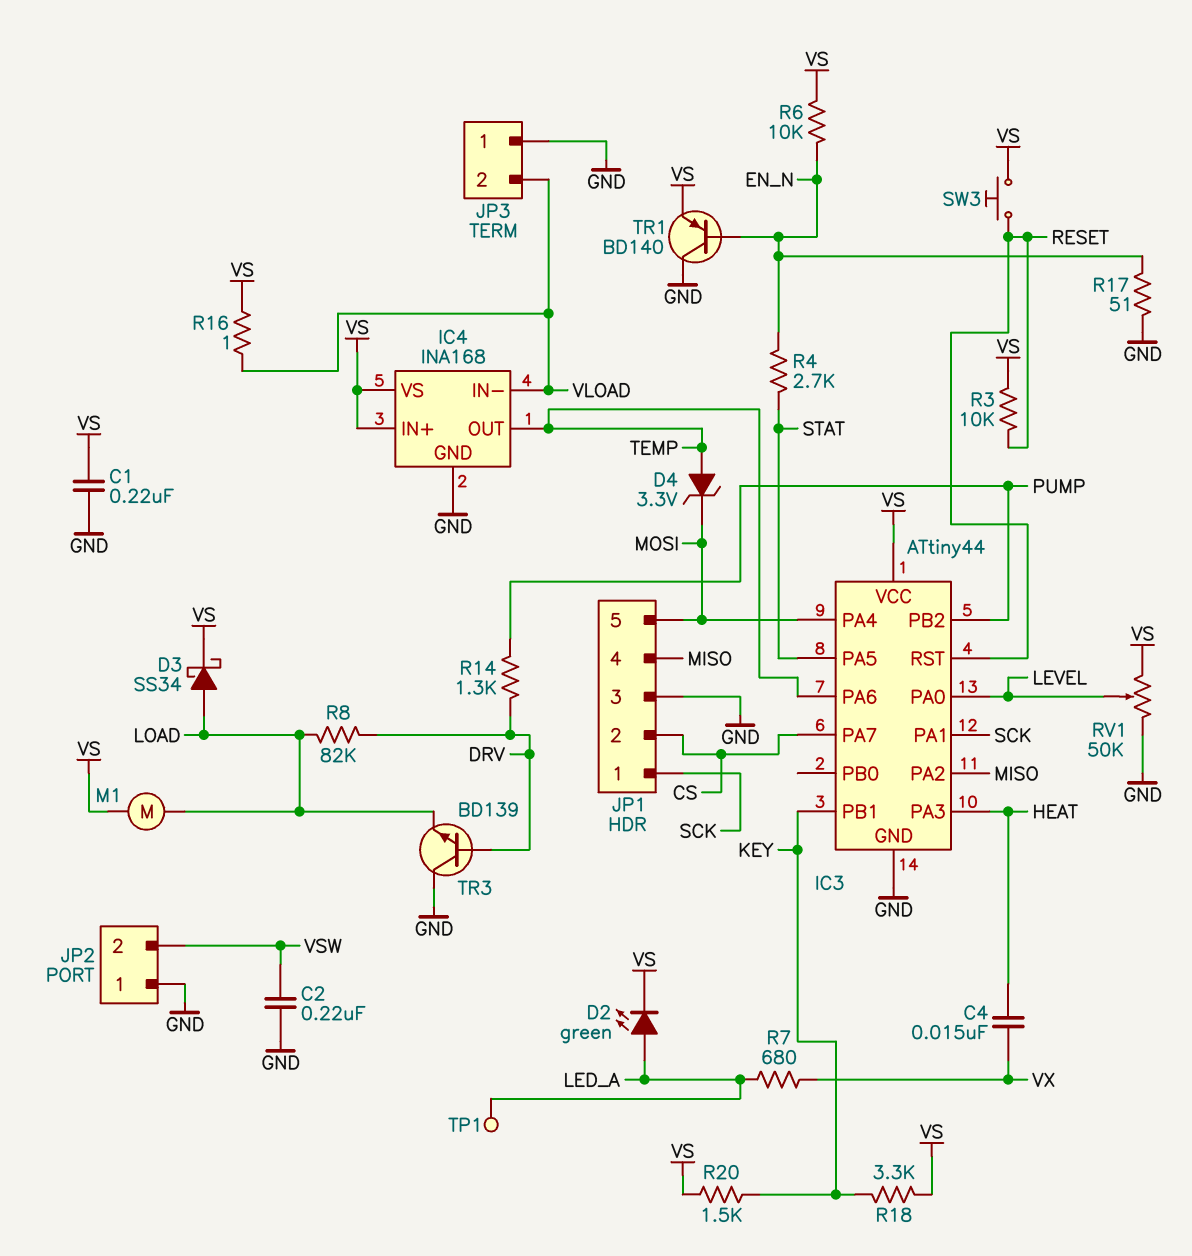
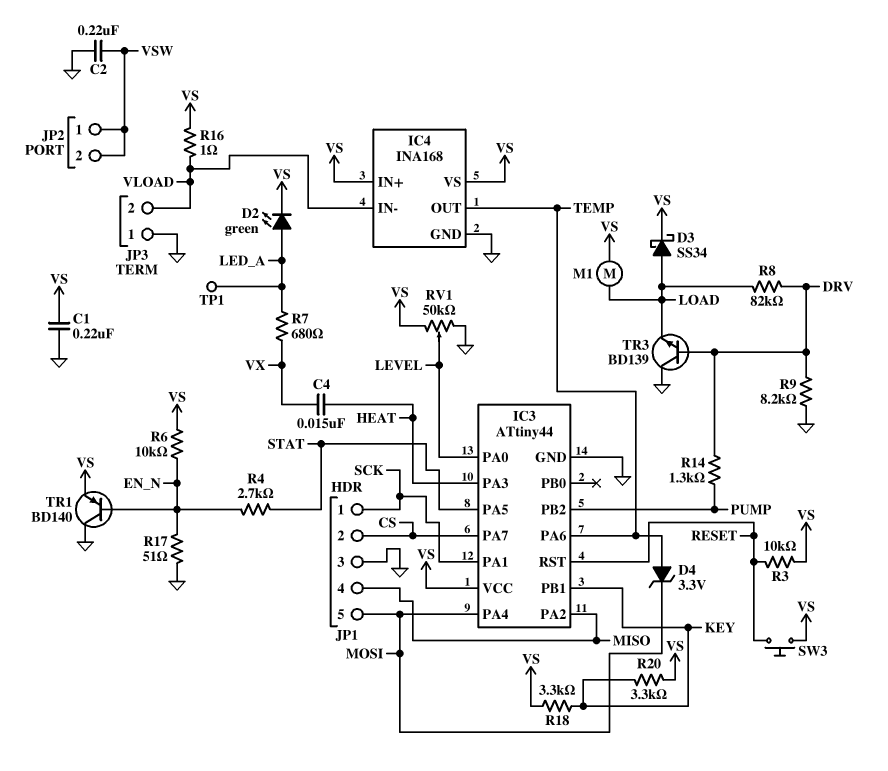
JP2 pin 1: GND -> VSW
R9: none -> 8.2k (DRV, GND)
R20: 1.5k (KEY, VS) -> 3.3k (KEY, VS)

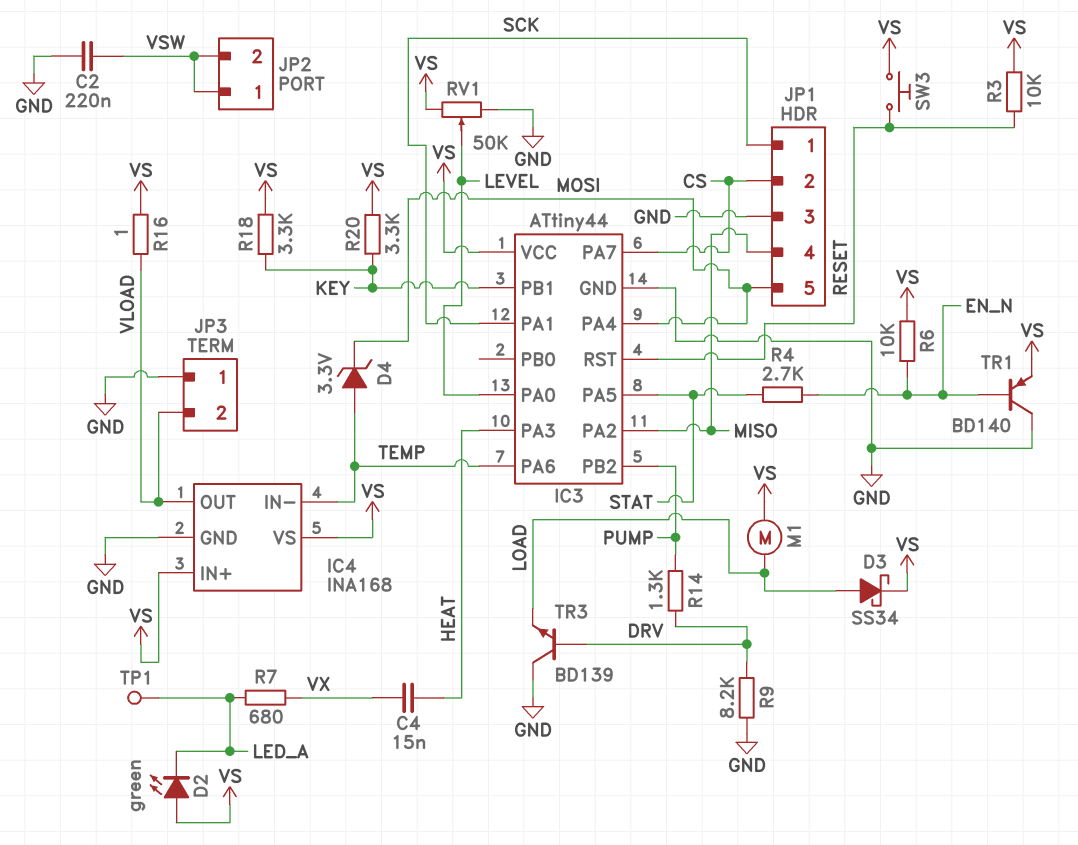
C1: 220nF (GND, VS) -> none
D2: LED green (A LED_A, K VS) -> LED green (A VS, K LED_A)
IC4 pin IN-: VLOAD -> TEMP
IC4 pin OUT: TEMP -> VLOAD
R8: 82k (DRV, LOAD) -> none
R17: 51 (EN_N, GND) -> none

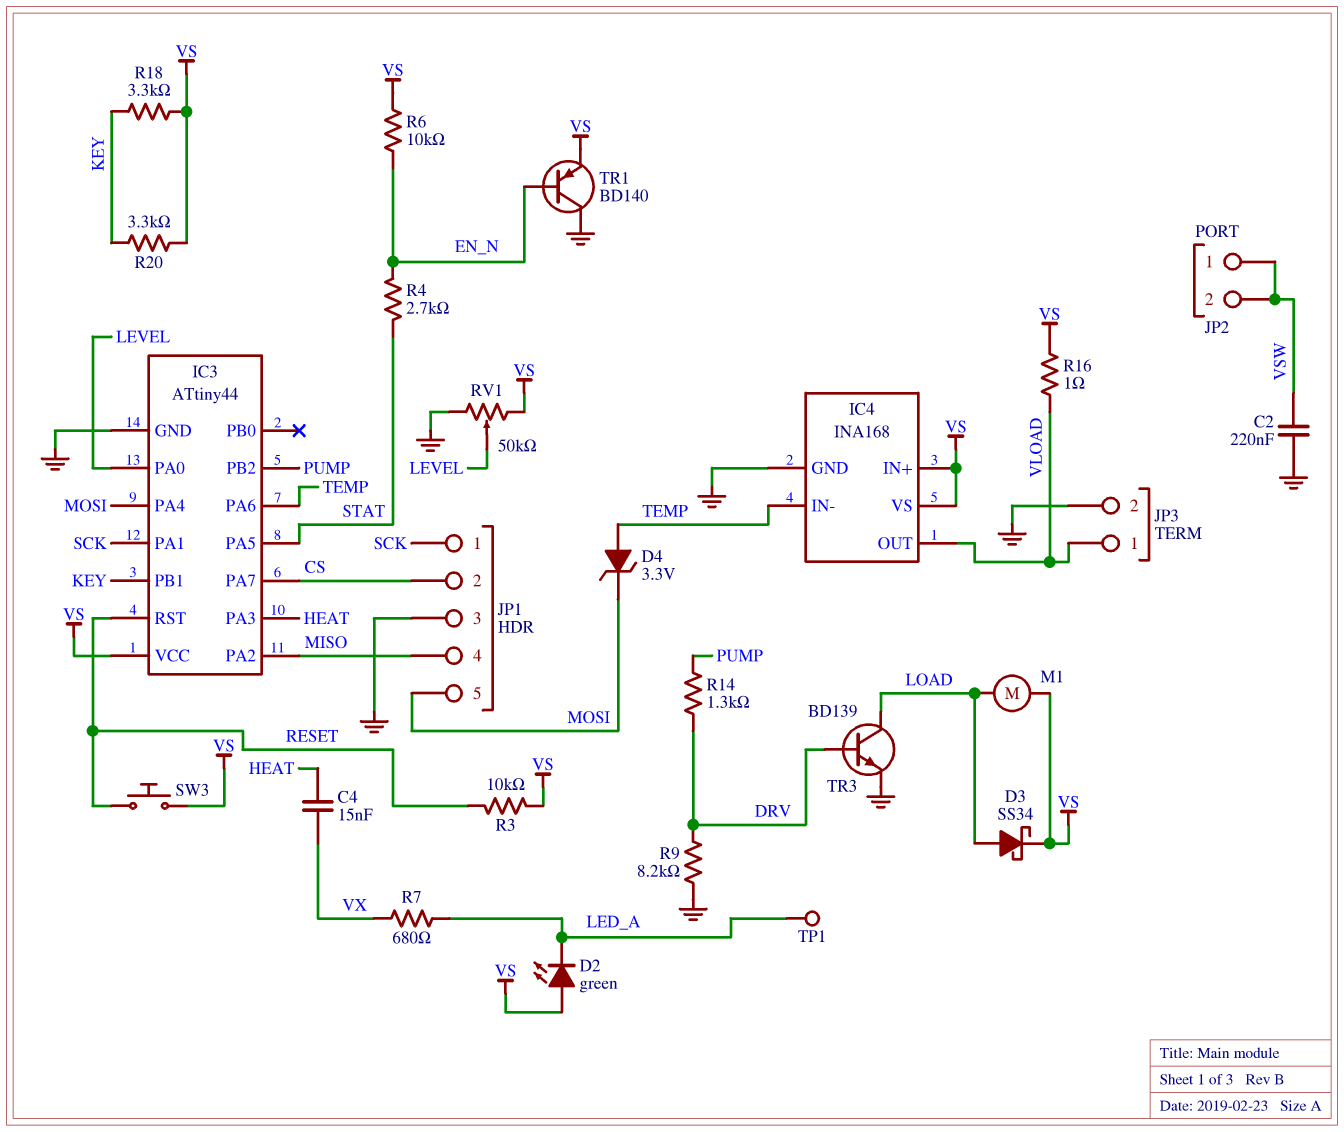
JP3 pin 1: GND -> VLOAD
JP3 pin 2: VLOAD -> GND
TR3: NPN BD139 (B DRV, C GND, E LOAD) -> NPN BD139 (B DRV, C LOAD, E GND)

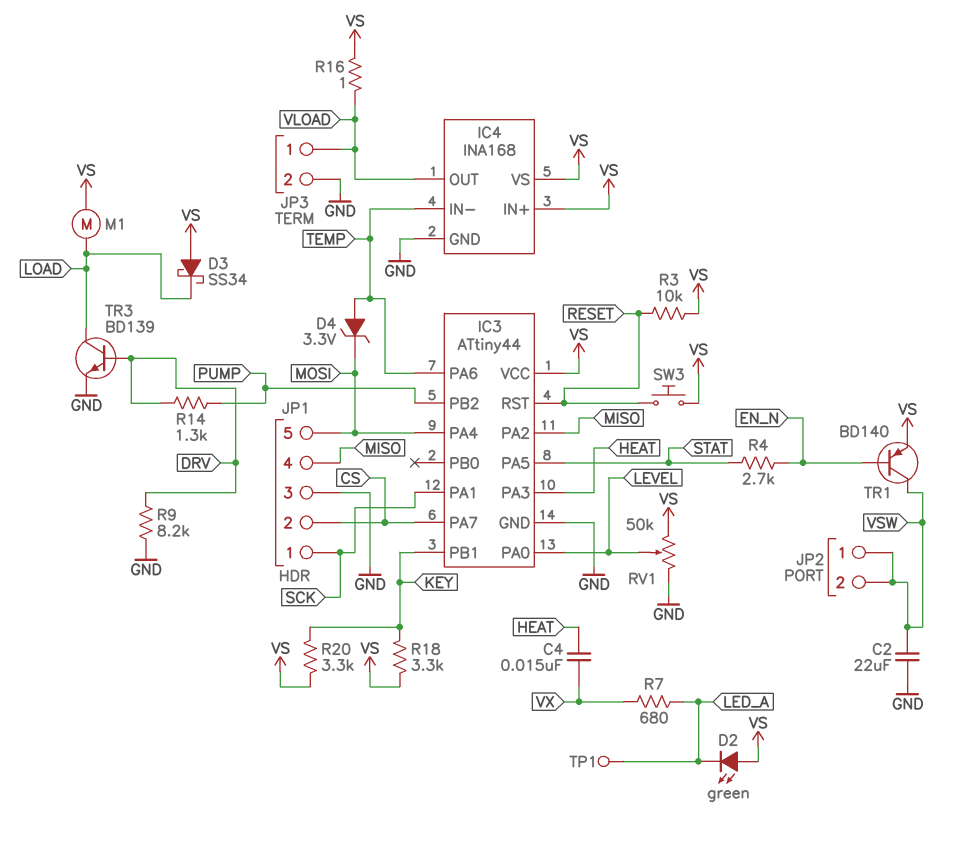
C2: 220nF (GND, VSW) -> 22uF (GND, VSW)
D3: schottky SS34 (A LOAD, K VS) -> schottky SS34 (A VS, K LOAD)
R6: 10k (EN_N, VS) -> none
TR1: PNP BD140 (B EN_N, C GND, E VS) -> PNP BD140 (B EN_N, C VSW, E VS)

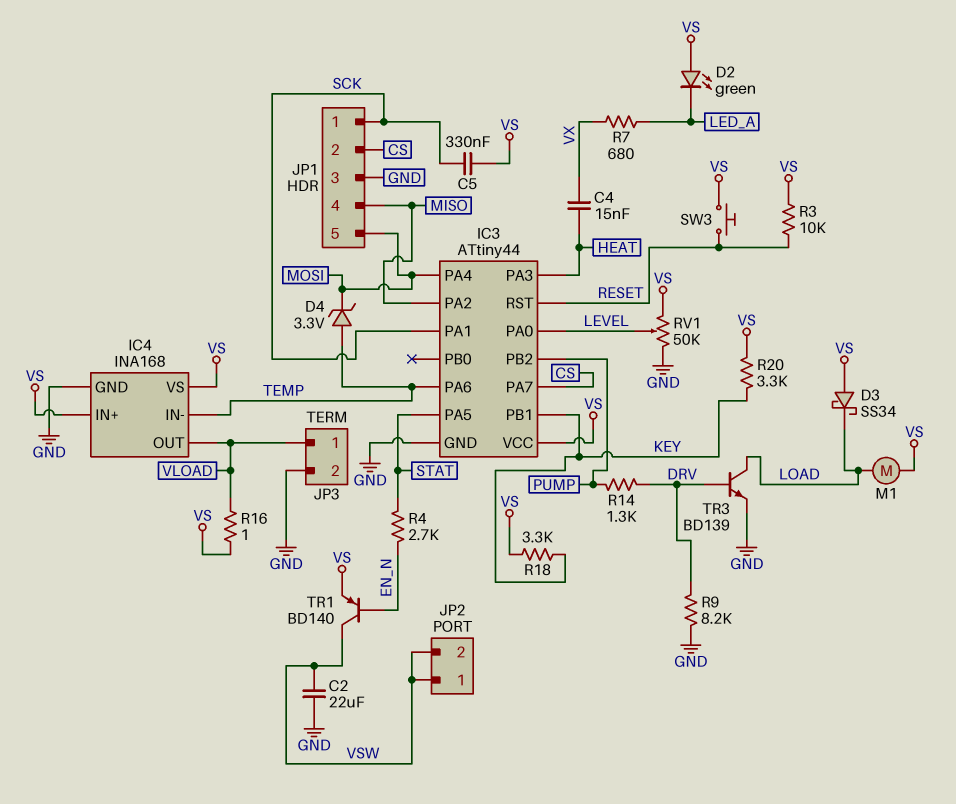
C5: none -> 330nF (SCK, VS)
TP1: test point (LED_A) -> none

